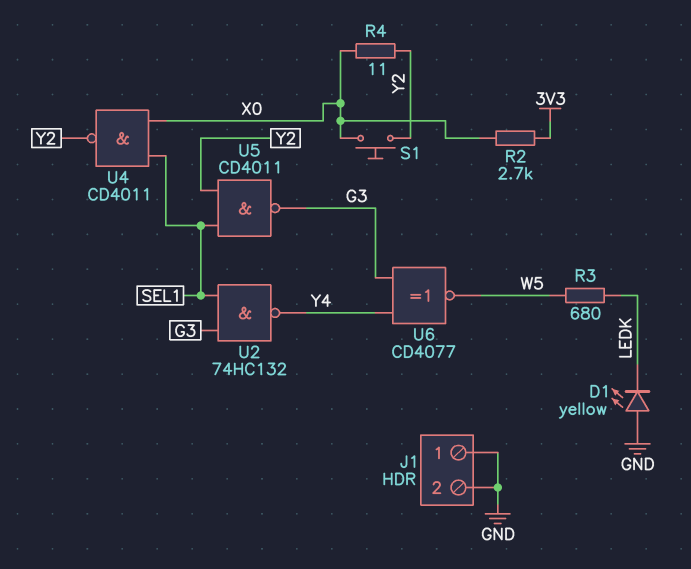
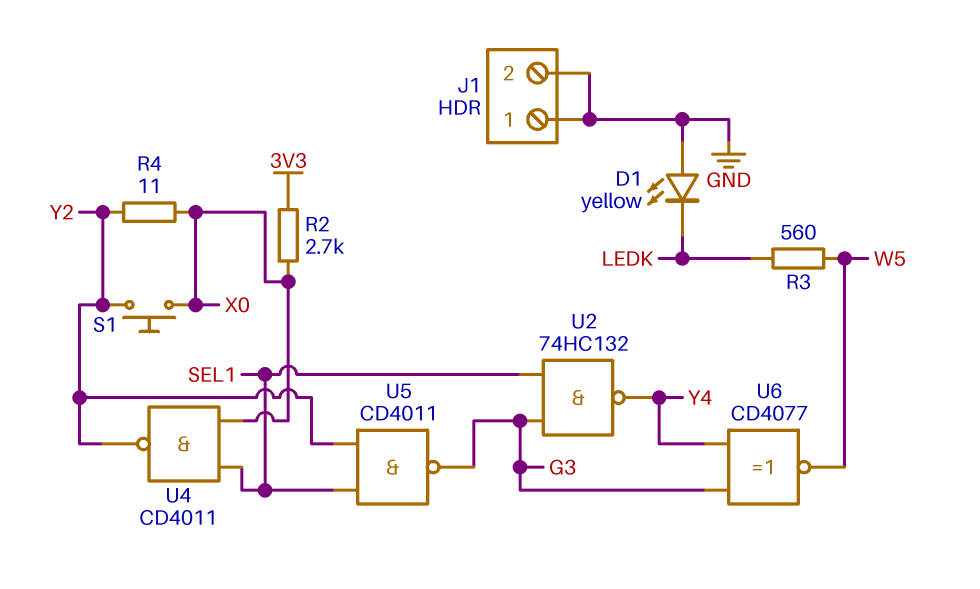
R3: 680 (LEDK, W5) -> 560 (LEDK, W5)

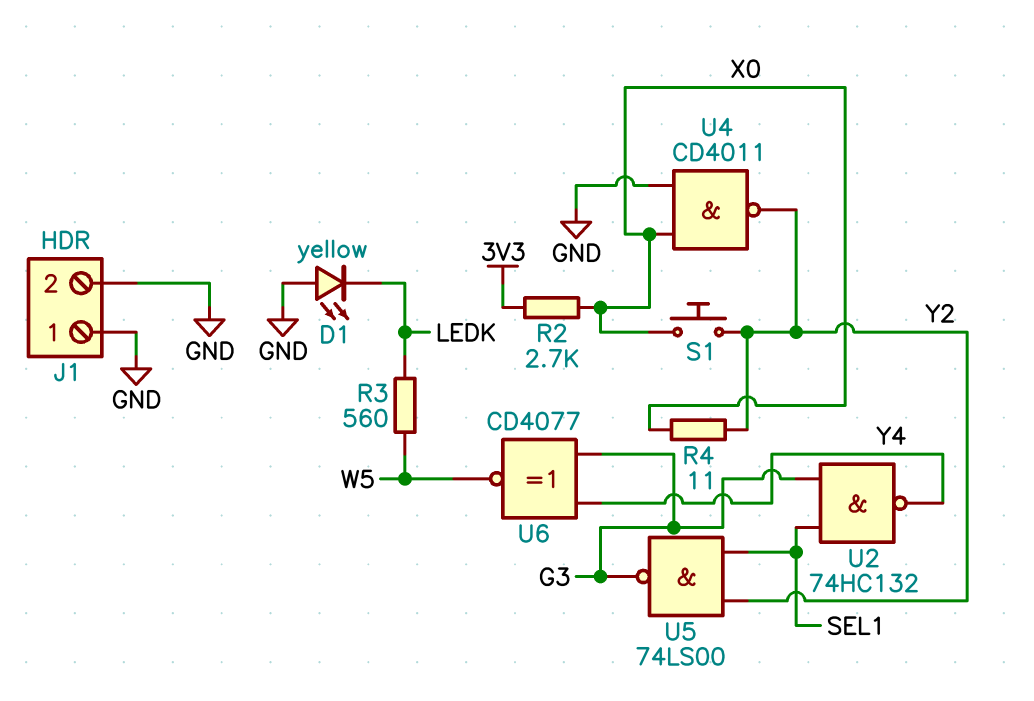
U4: NAND CD4011 (in SEL1, in X0, out Y2) -> NAND CD4011 (in GND, in X0, out Y2)
U5: NAND CD4011 (in SEL1, in Y2, out G3) -> NAND 74LS00 (in SEL1, in Y2, out G3)

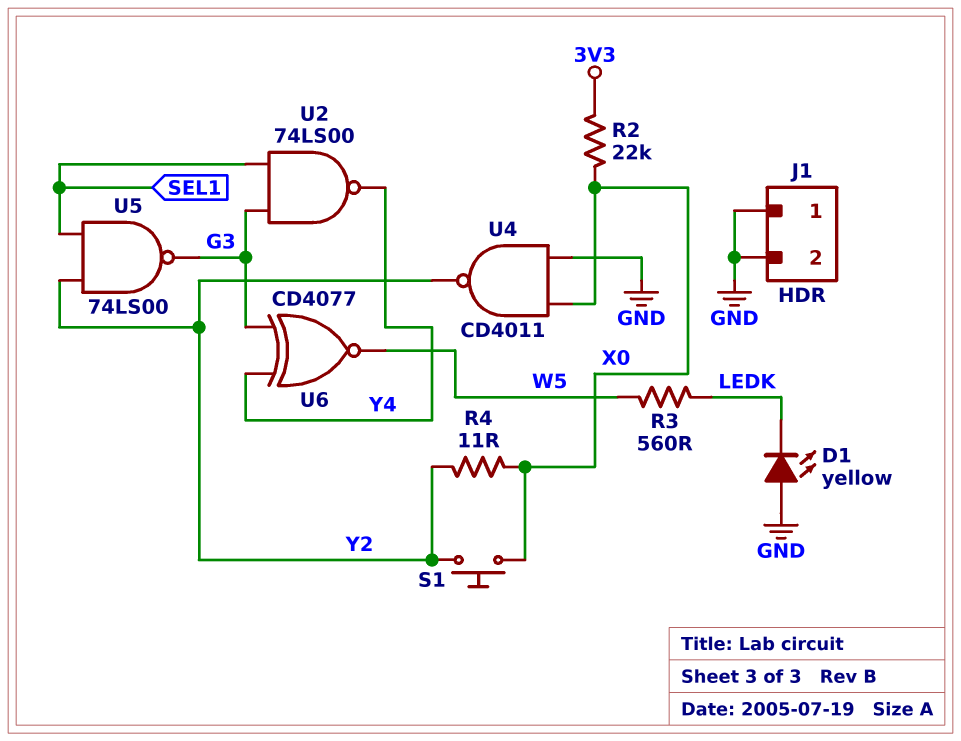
R2: 2.7k (3V3, X0) -> 22k (3V3, X0)
U2: NAND 74HC132 (in G3, in SEL1, out Y4) -> NAND 74LS00 (in G3, in SEL1, out Y4)

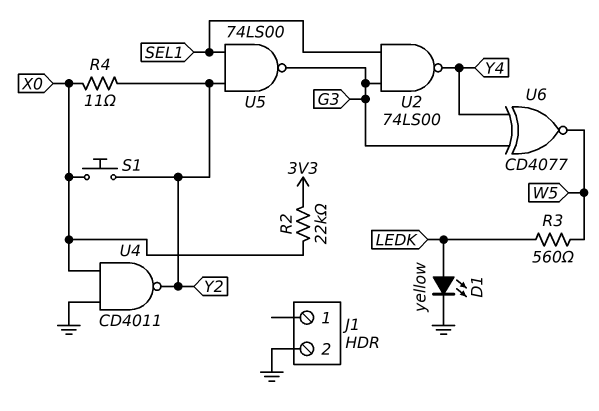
D1: LED yellow (A GND, K LEDK) -> LED yellow (A LEDK, K GND)
J1 pin 1: GND -> none

